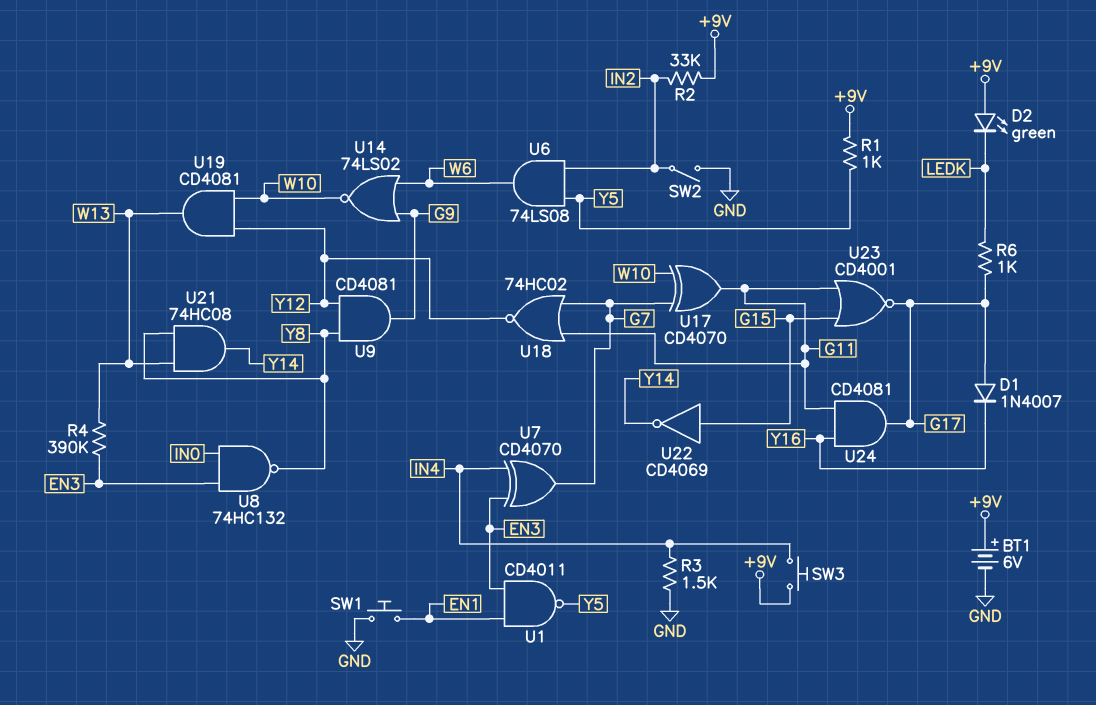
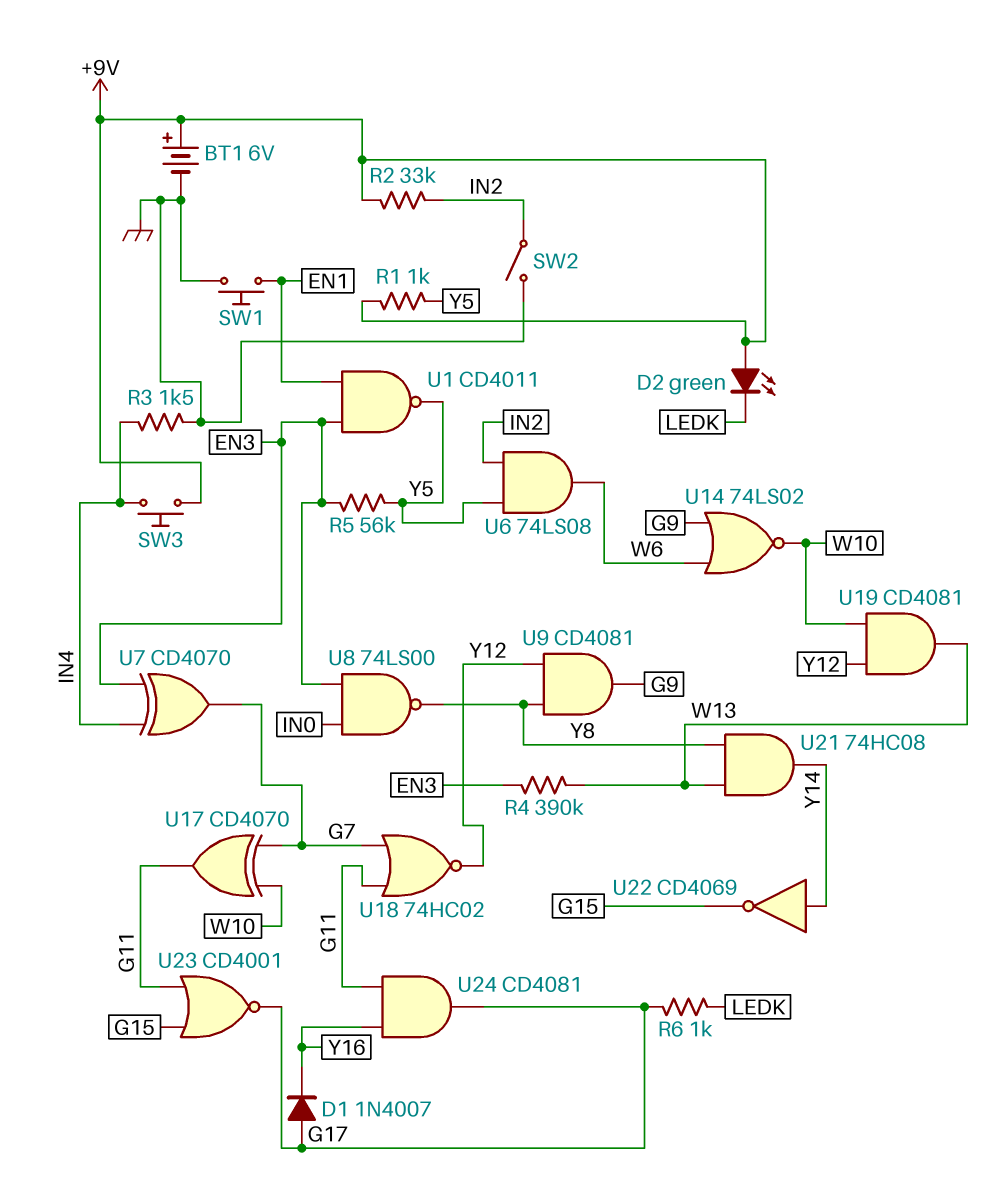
R5: none -> 56k (EN3, Y5)
U8: NAND 74HC132 (in EN3, in IN0, out Y8) -> NAND 74LS00 (in EN3, in IN0, out Y8)
U22: NOT CD4069 (in G15, out Y14) -> NOT CD4069 (in Y14, out G15)

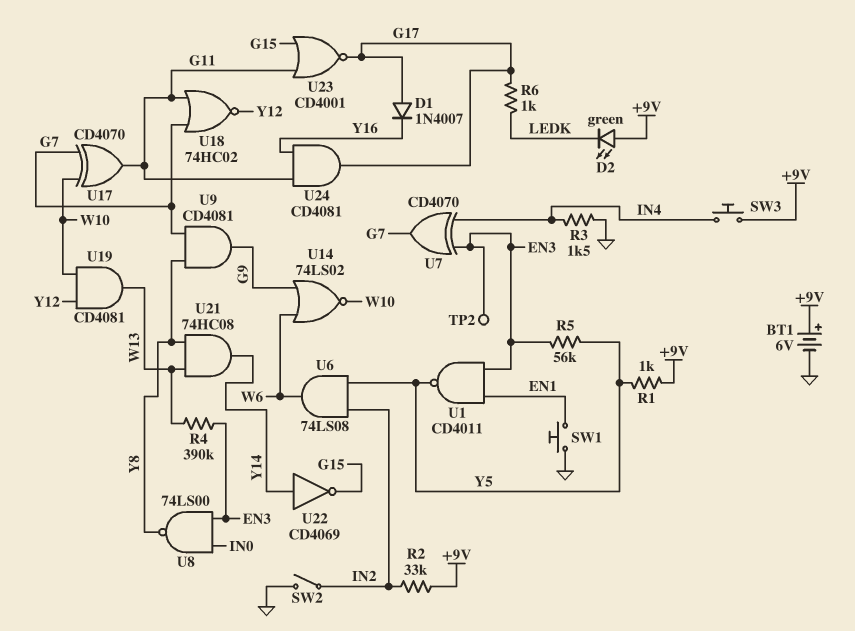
TP2: none -> test point (EN3)
U9: AND CD4081 (in Y8, in Y12, out G9) -> AND CD4081 (in G7, in Y8, out G9)

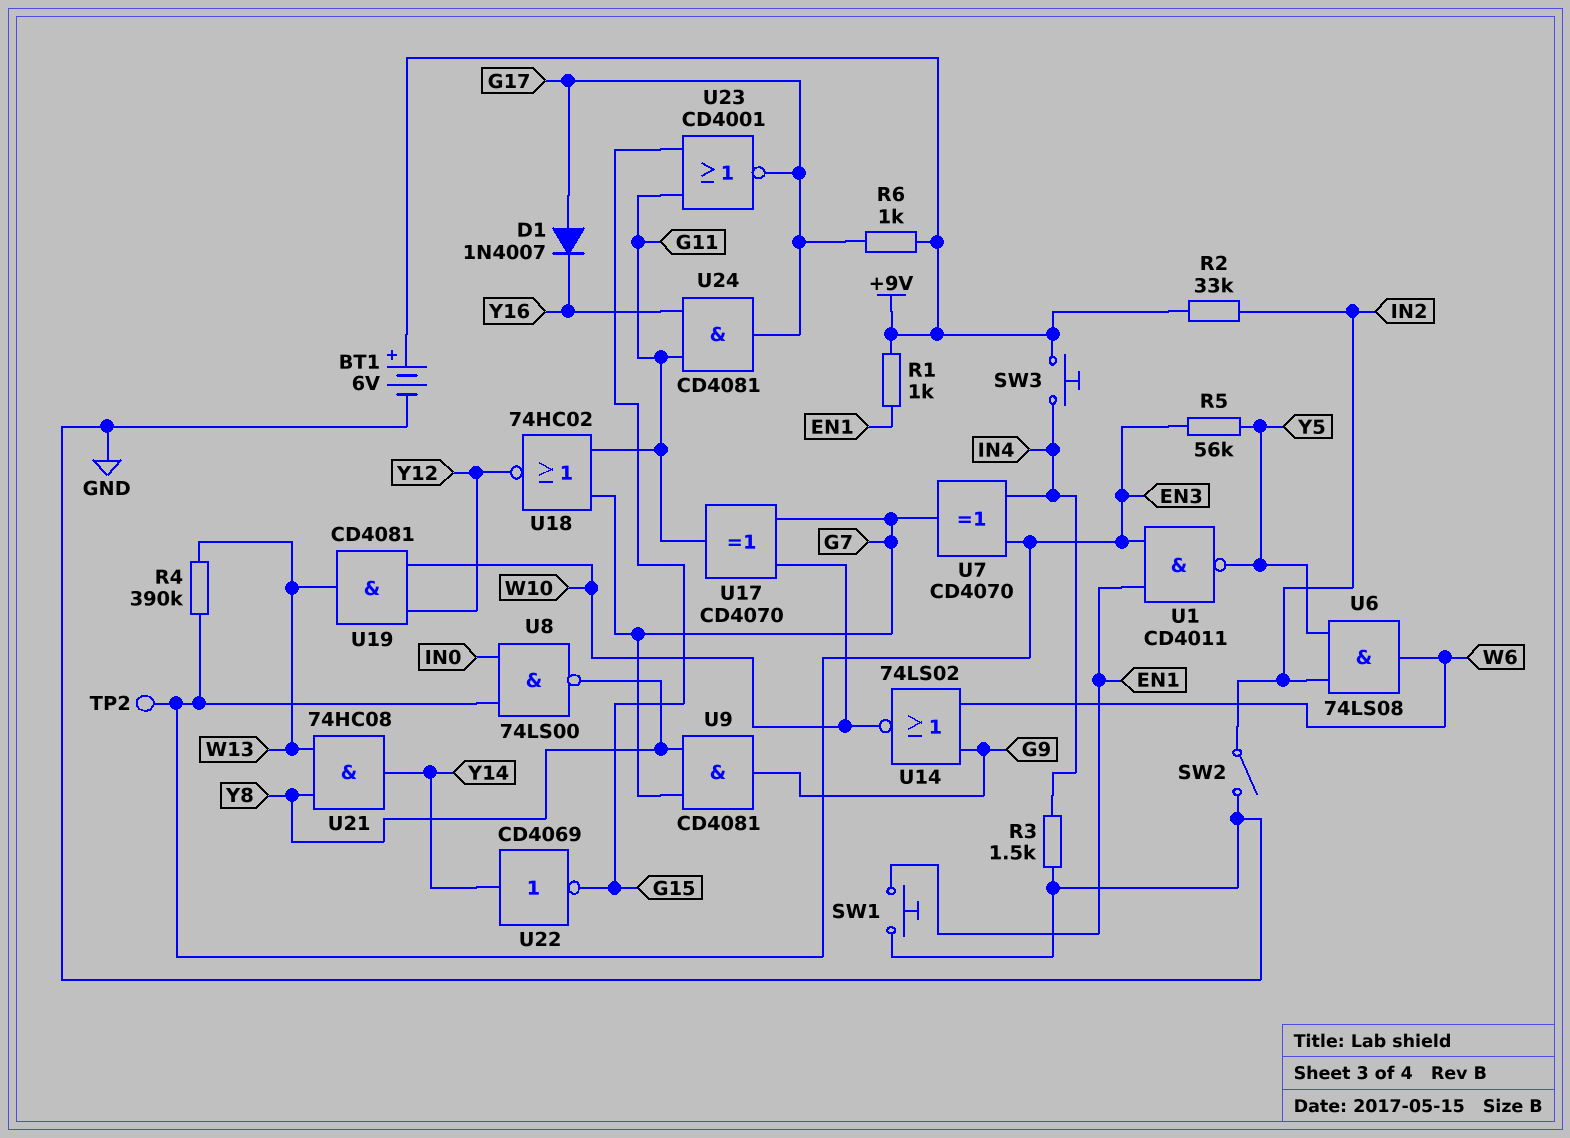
D2: LED green (A +9V, K LEDK) -> none
R1: 1k (+9V, Y5) -> 1k (+9V, EN1)
R6: 1k (G17, LEDK) -> 1k (+9V, G17)

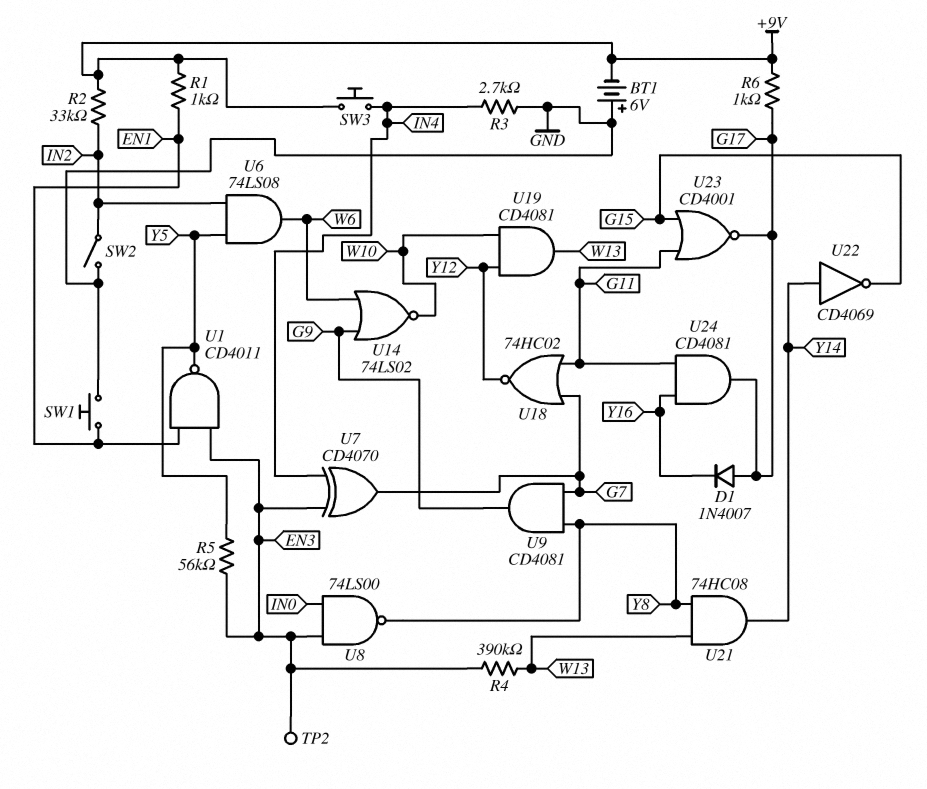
BT1: 6V (plus +9V, minus GND) -> 6V (plus GND, minus +9V)
R3: 1.5k (GND, IN4) -> 2.7k (GND, IN4)
U17: XOR CD4070 (in G7, in W10, out G11) -> none

